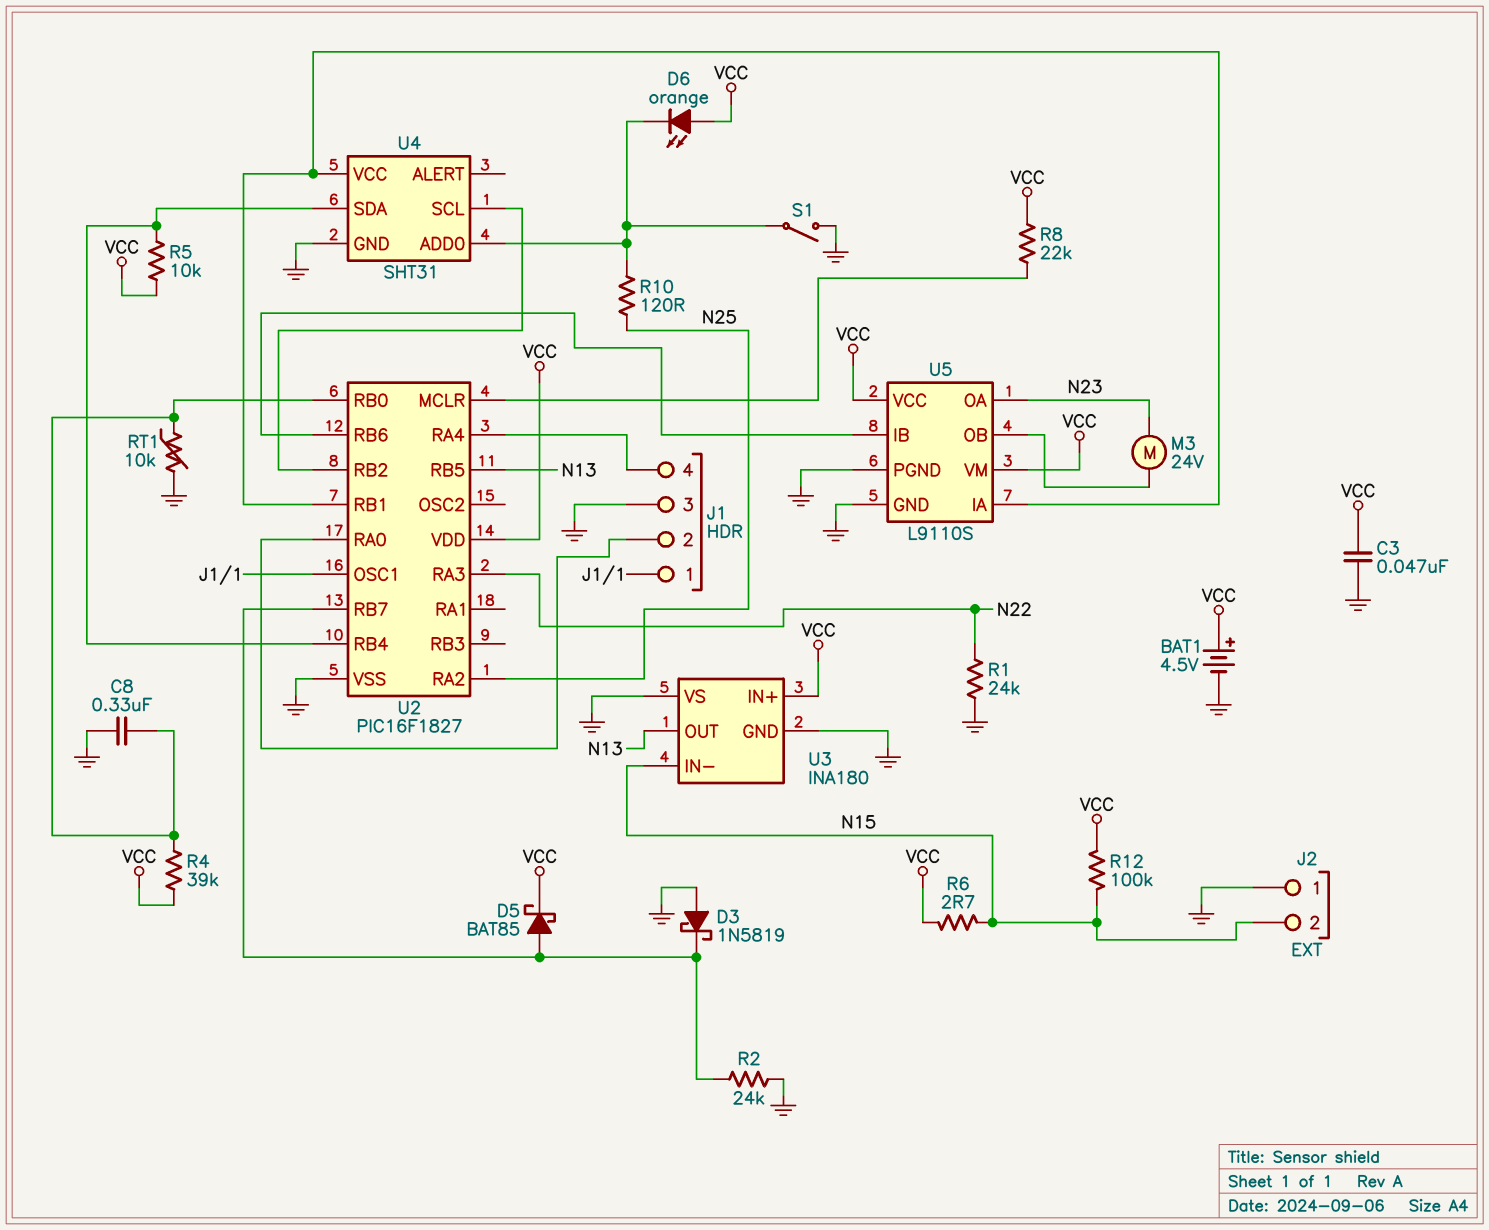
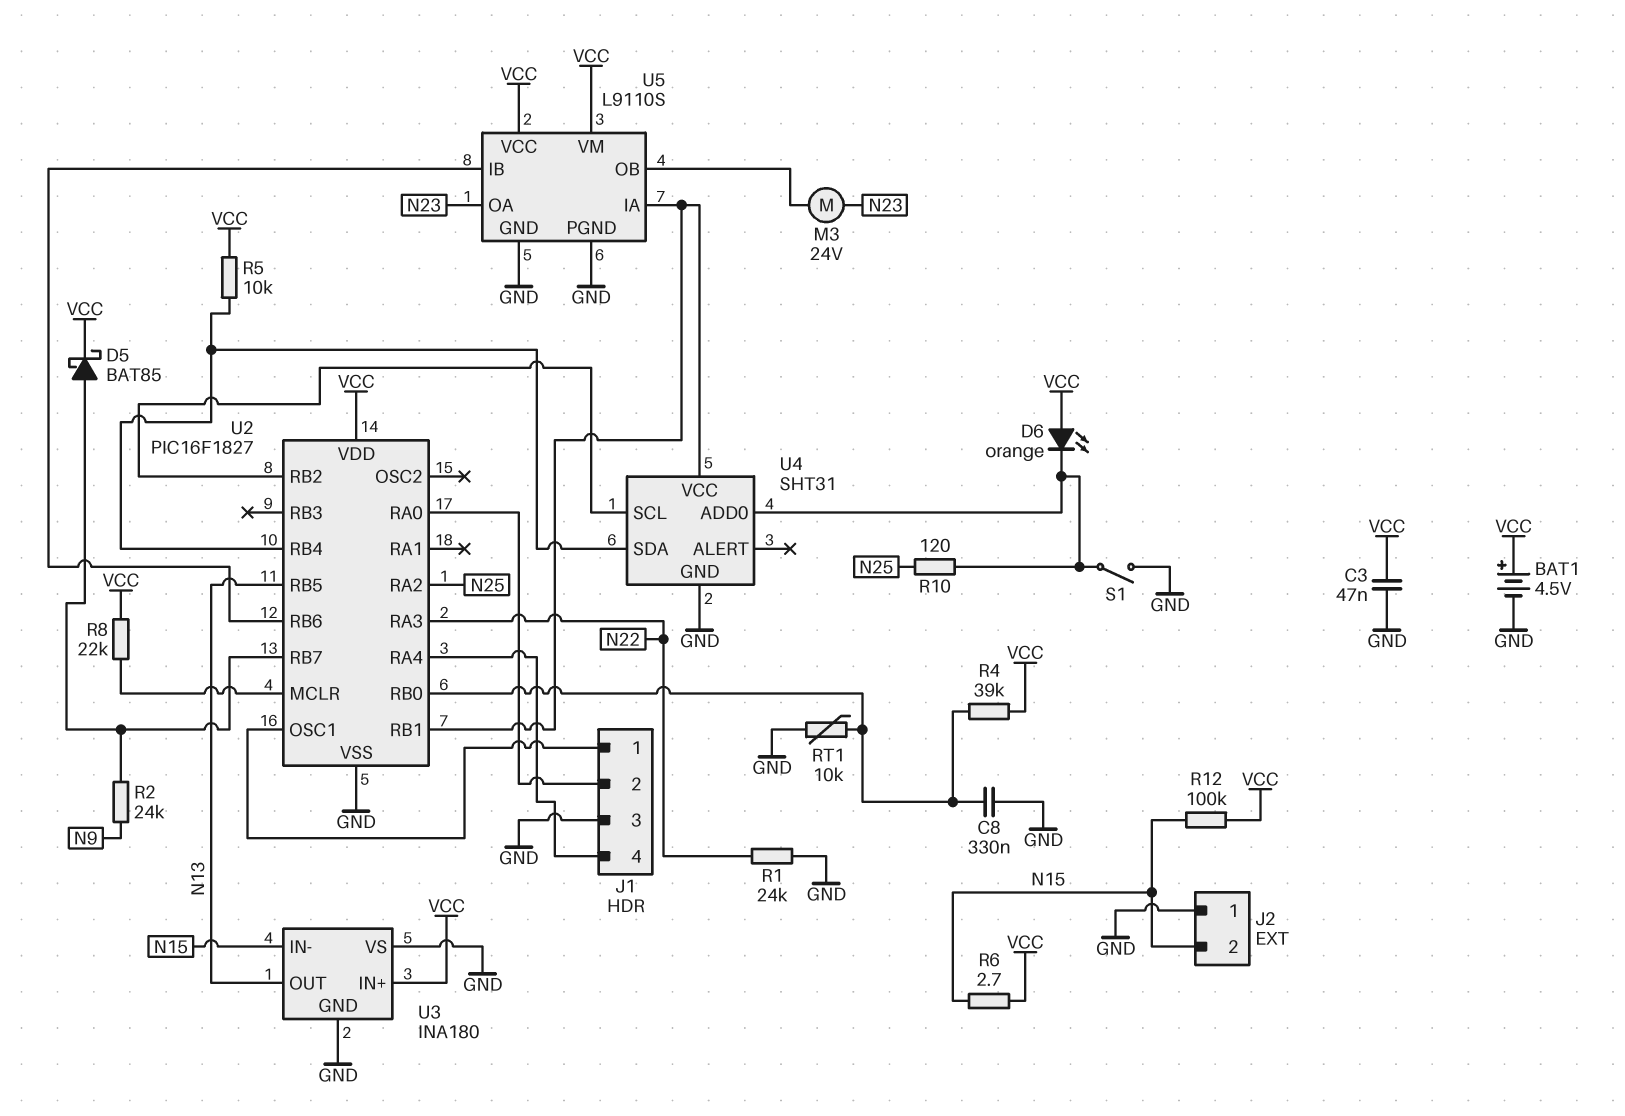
D3: schottky 1N5819 (A GND, K U2/RB7) -> none
R2: 24k (GND, U2/RB7) -> 24k (N9, U2/RB7)

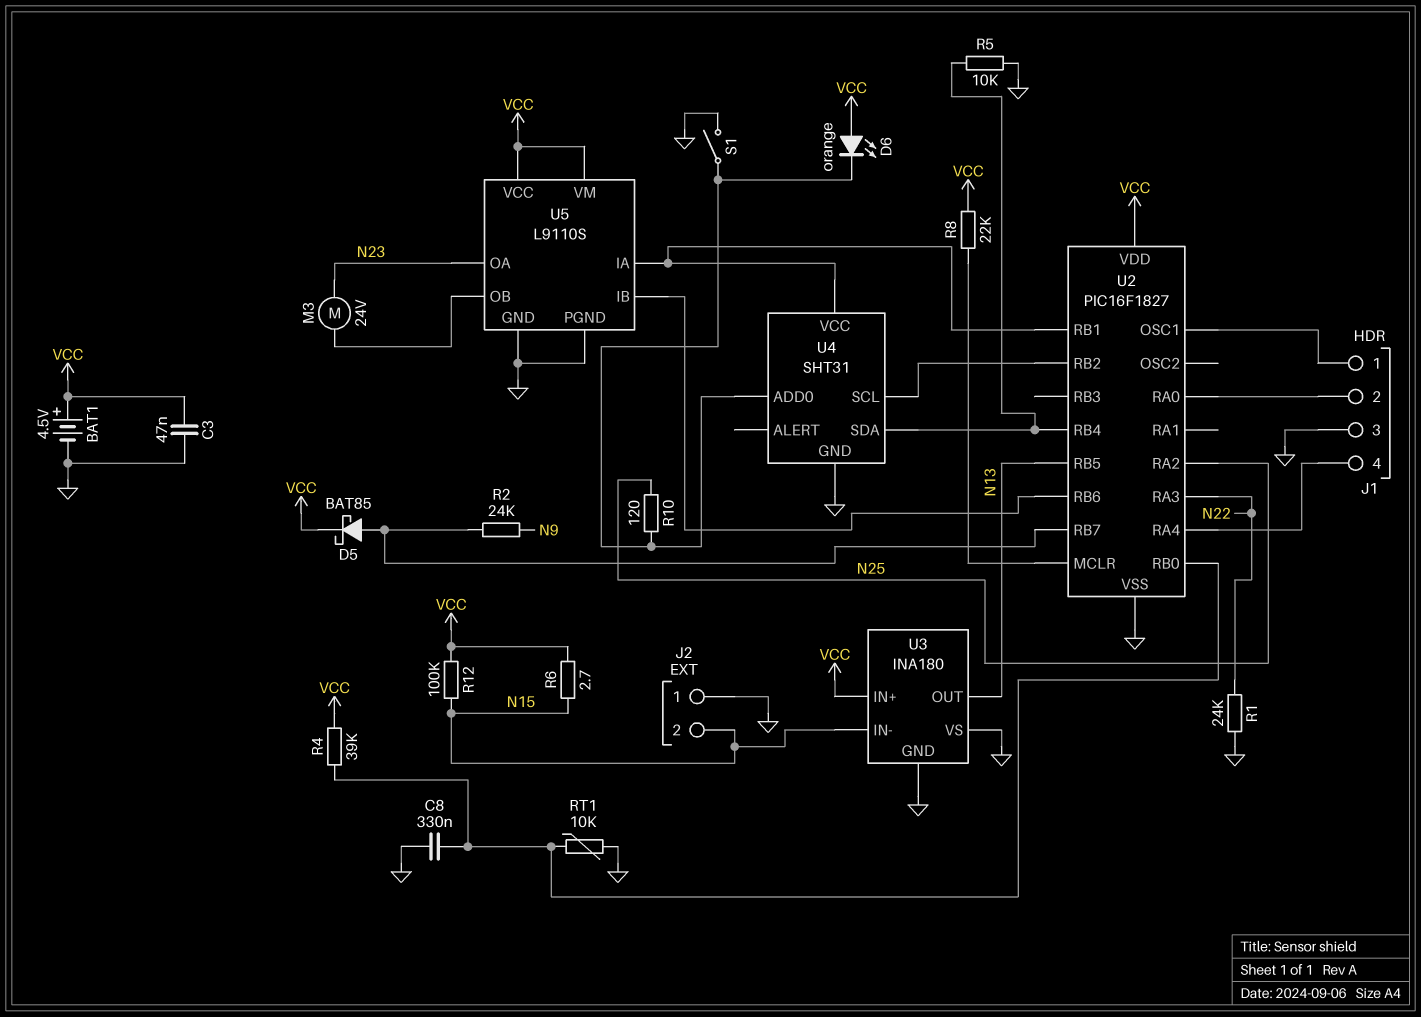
R5: 10k (U2/RB4, VCC) -> 10k (GND, U2/RB4)

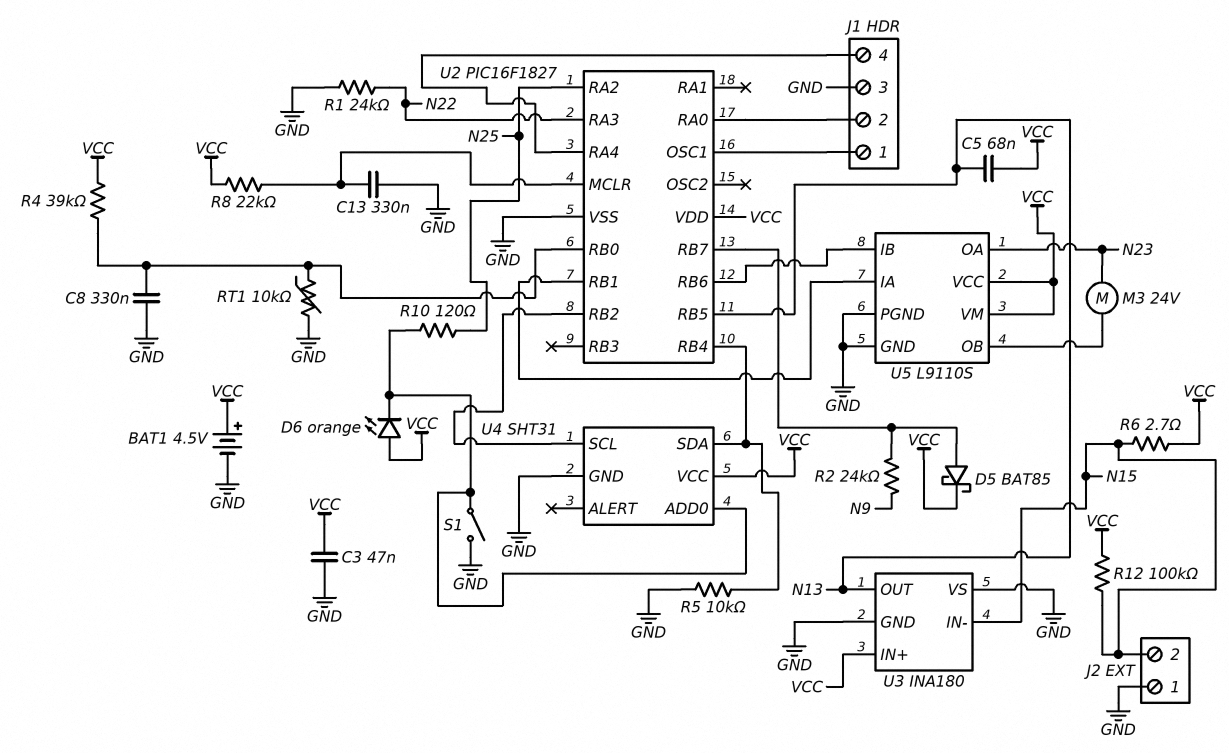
C5: none -> 68nF (N13, VCC)
C13: none -> 330nF (GND, U2/MCLR)
U4 pin VCC: U2/RB1 -> VCC

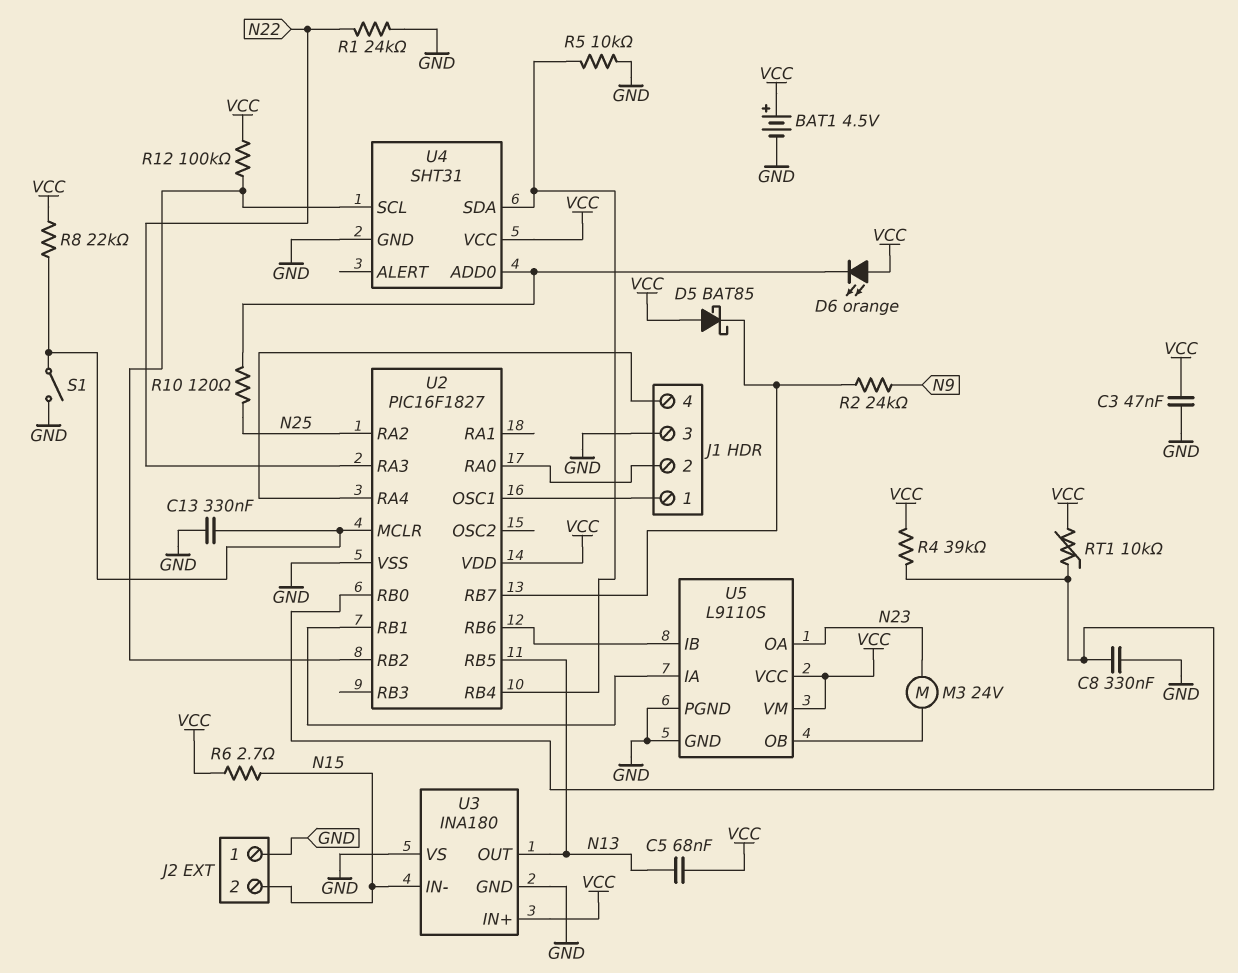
D5: schottky BAT85 (A U2/RB7, K VCC) -> schottky BAT85 (A VCC, K U2/RB7)
R12: 100k (N15, VCC) -> 100k (U2/RB2, VCC)
RT1: 10k (GND, U2/RB0) -> 10k (U2/RB0, VCC)
S1: switch (GND, U4/ADD0) -> switch (GND, U2/MCLR)

